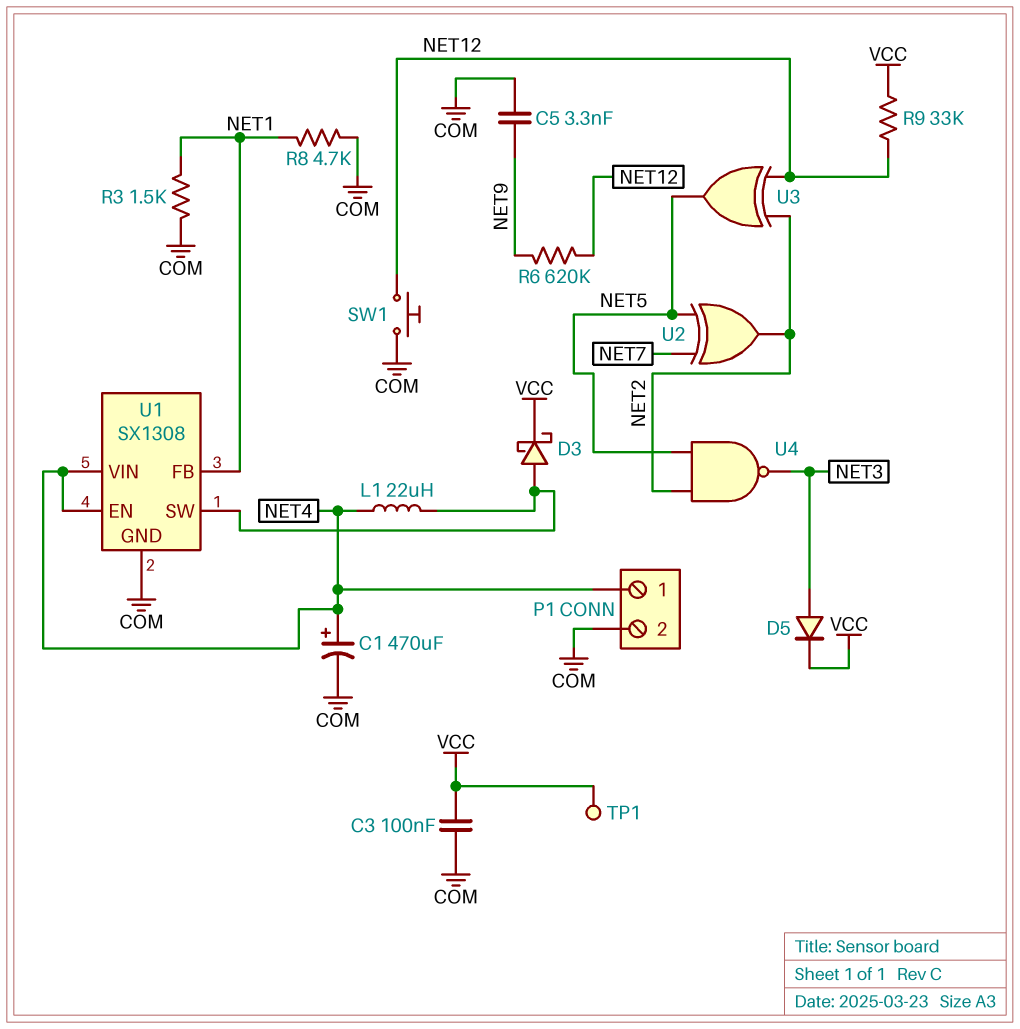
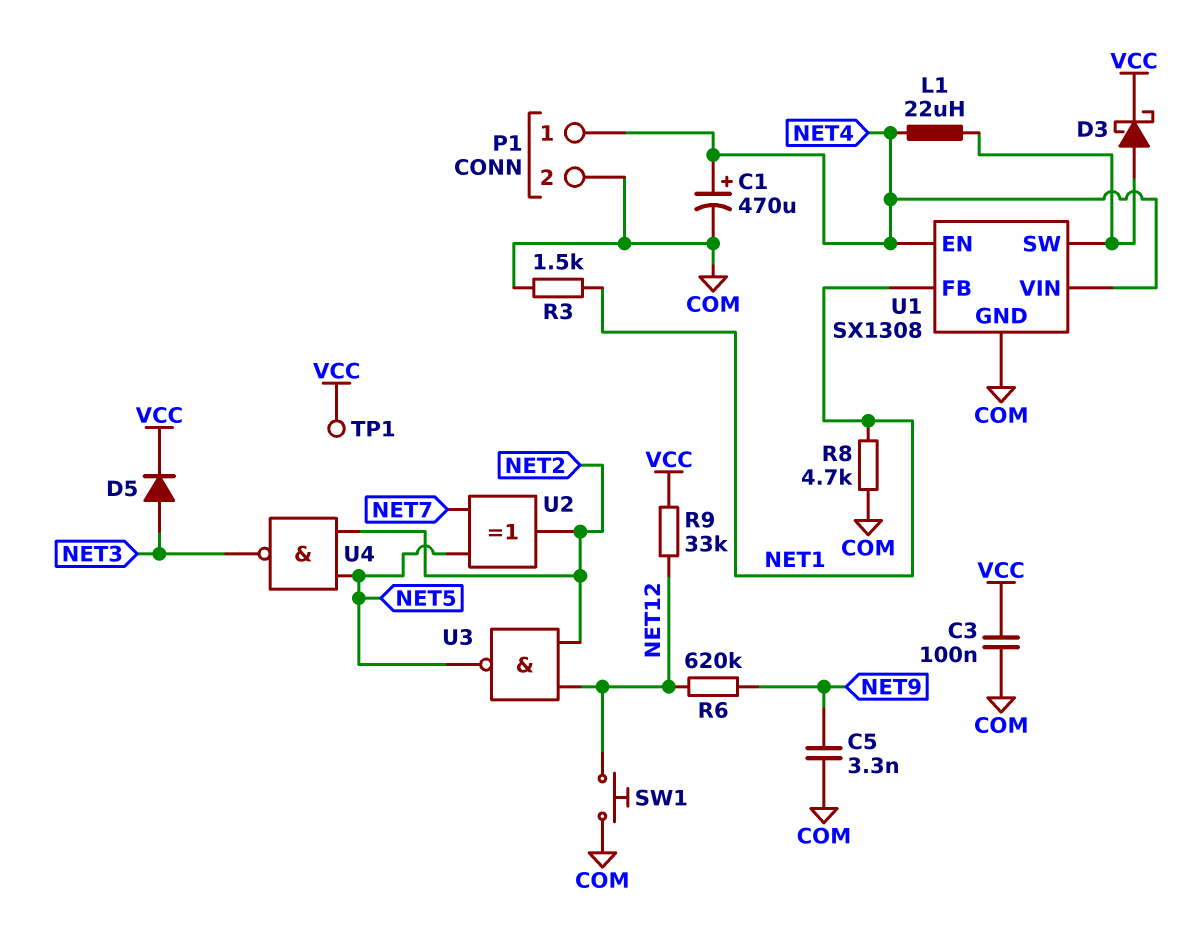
U3: XOR (in NET2, in NET12, out NET5) -> NAND (in NET2, in NET12, out NET5)

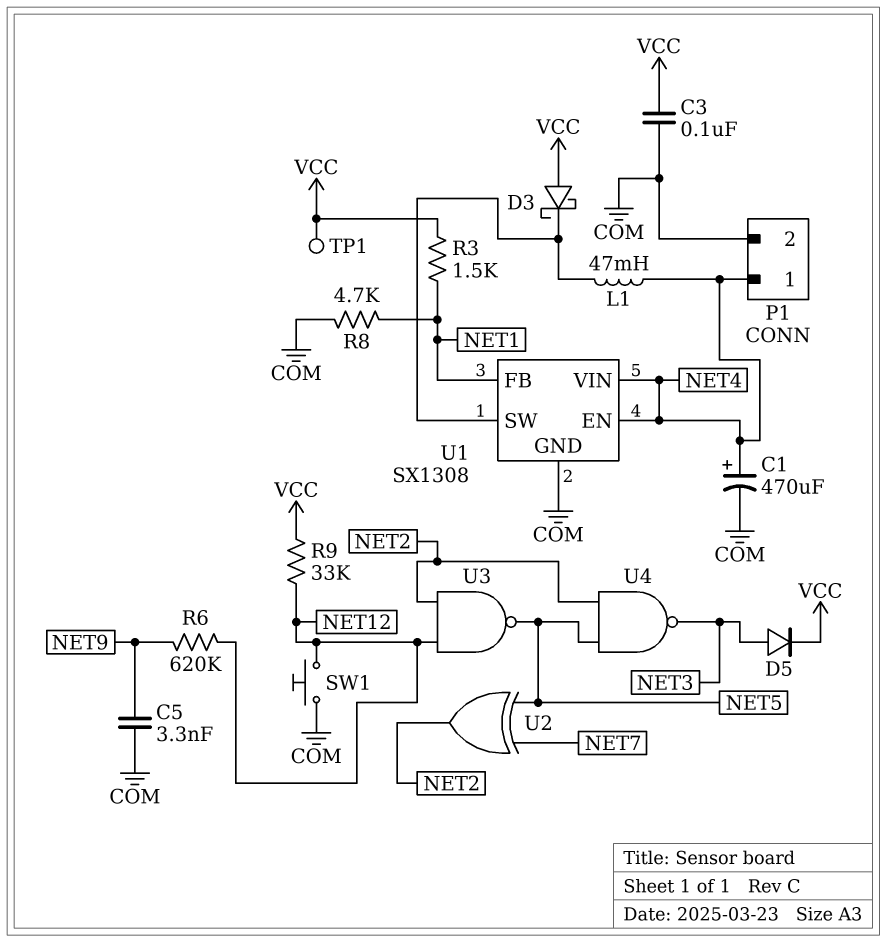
D3: schottky (A U1/SW, K VCC) -> schottky (A VCC, K U1/SW)
L1: 22uH (NET4, U1/SW) -> 47mH (NET4, U1/SW)
R3: 1.5k (COM, NET1) -> 1.5k (NET1, VCC)

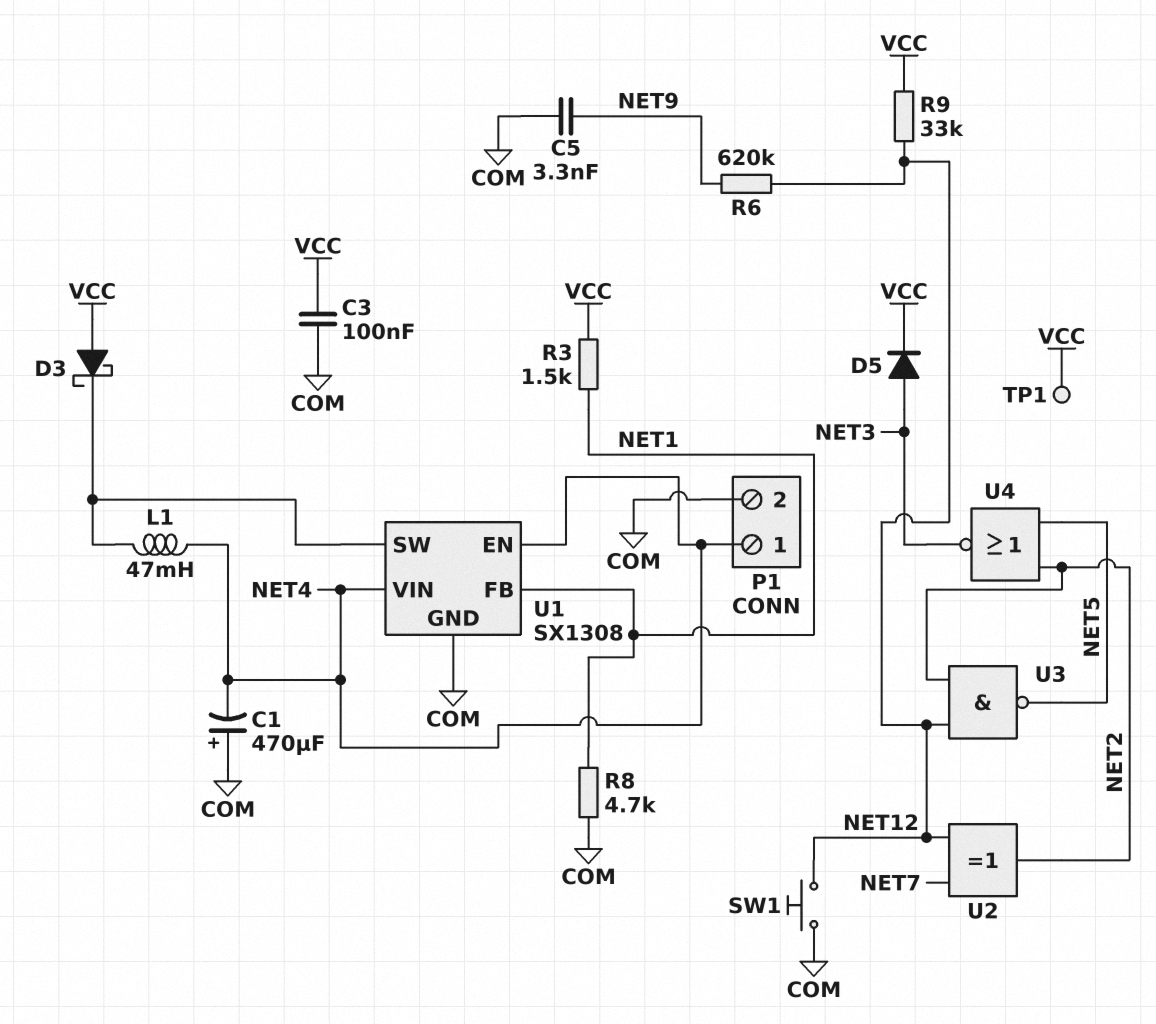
C1: 470uF (plus NET4, minus COM) -> 470uF (plus COM, minus NET4)
U2: XOR (in NET5, in NET7, out NET2) -> XOR (in NET7, in NET12, out NET2)
U4: NAND (in NET2, in NET5, out NET3) -> NOR (in NET2, in NET5, out NET3)

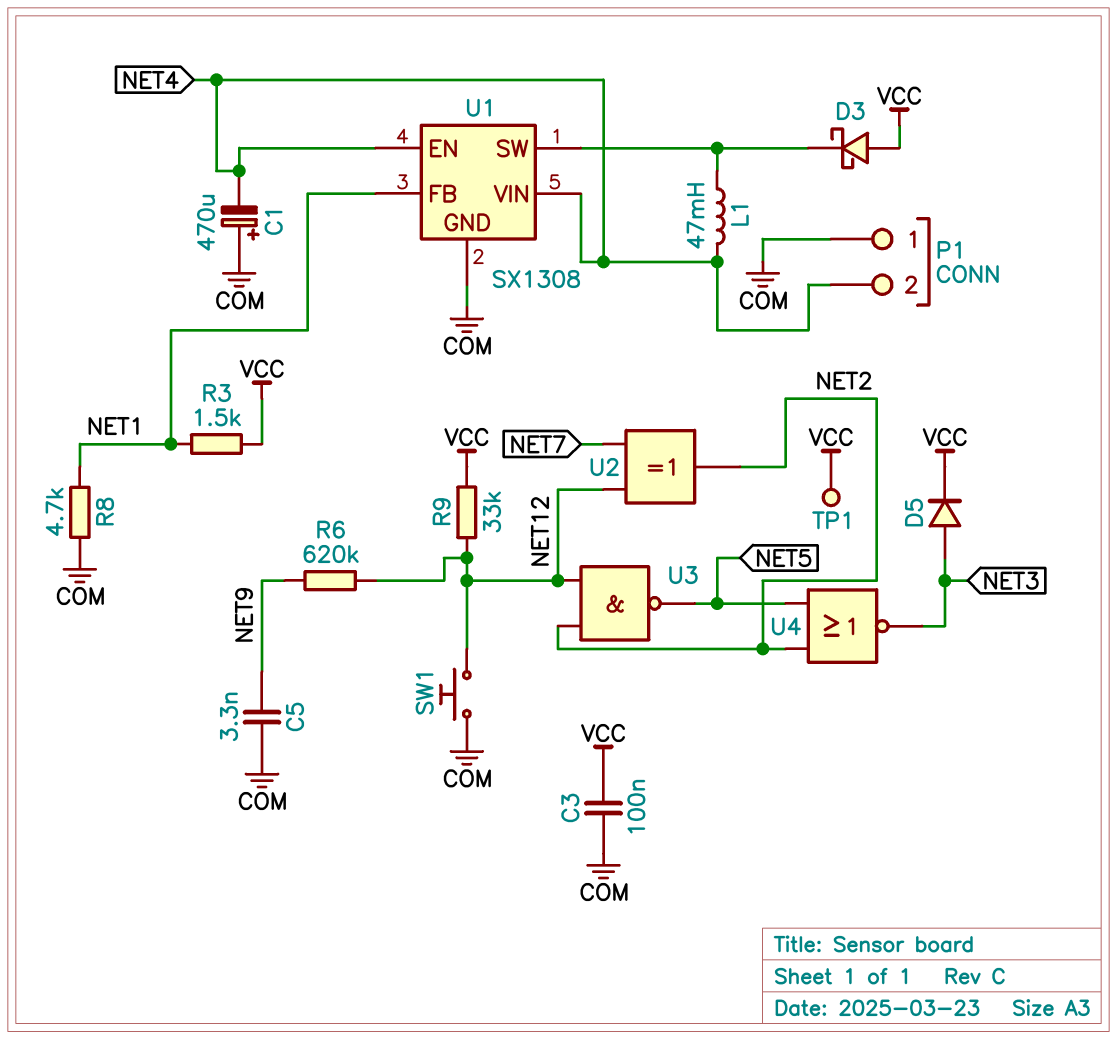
P1 pin 1: NET4 -> COM
P1 pin 2: COM -> NET4

